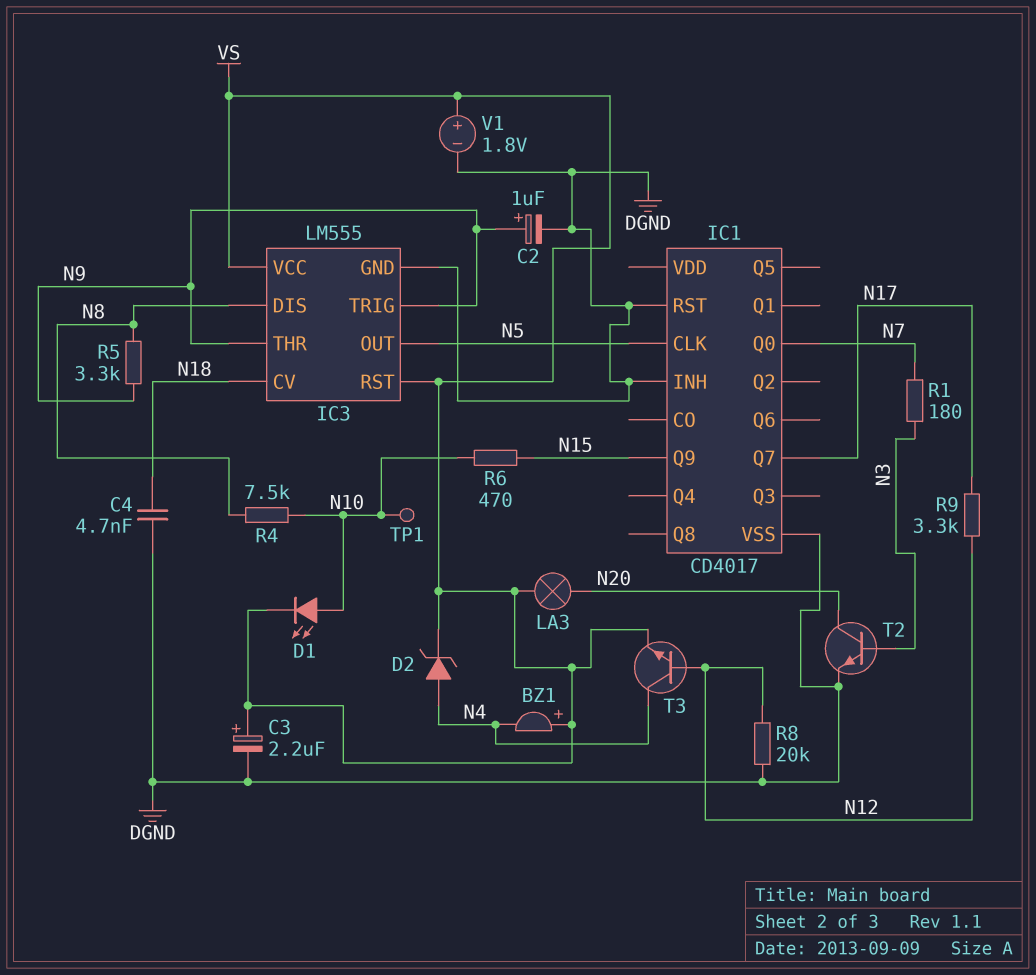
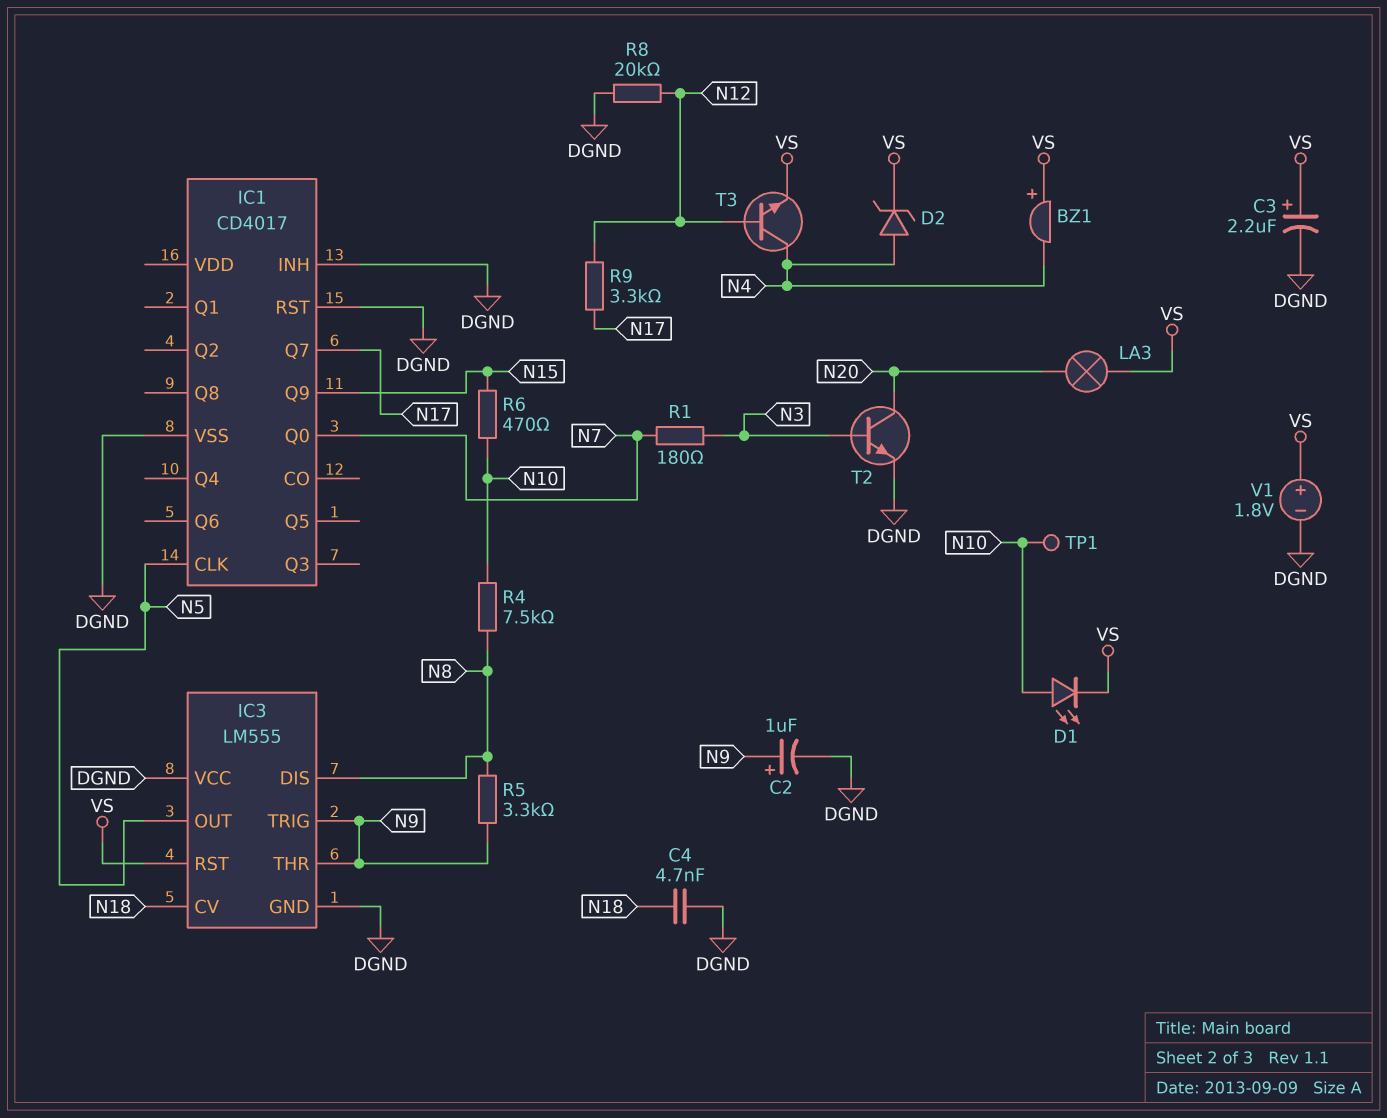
IC3 pin VCC: VS -> DGND

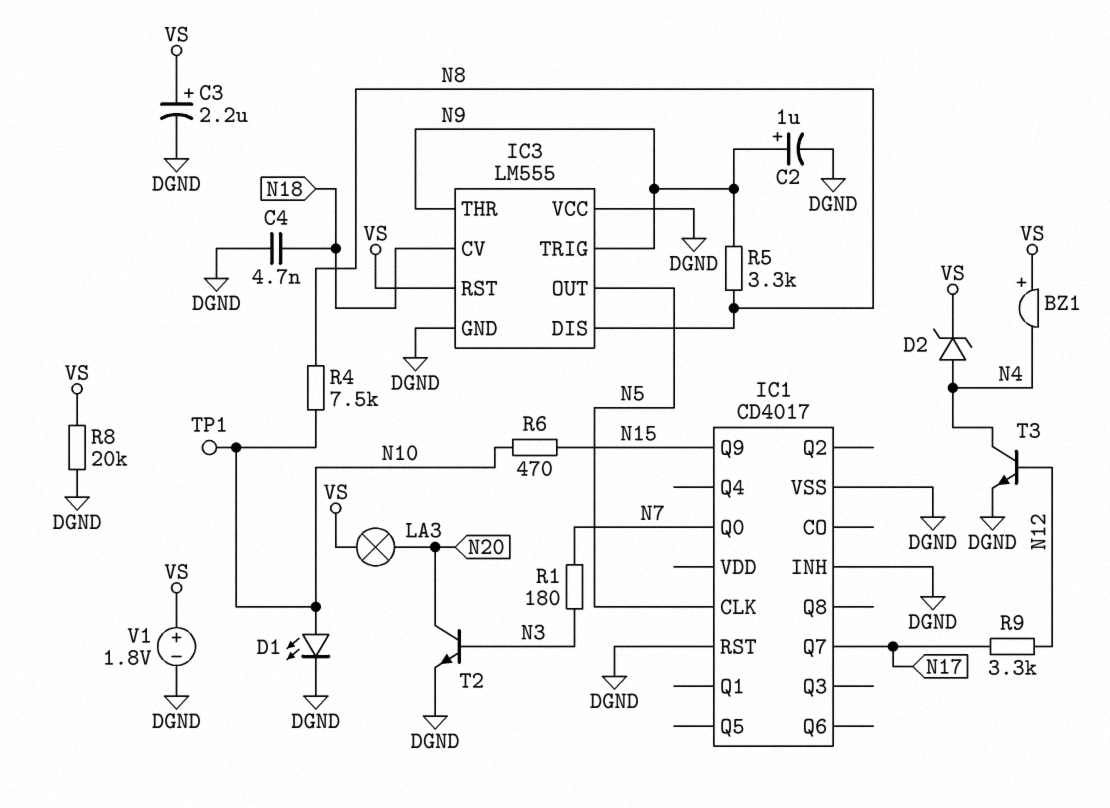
D1: LED (A N10, K VS) -> LED (A N10, K DGND)
R8: 20k (DGND, N12) -> 20k (DGND, VS)
T3: NPN (B N12, C N4, E VS) -> NPN (B N12, C N4, E DGND)

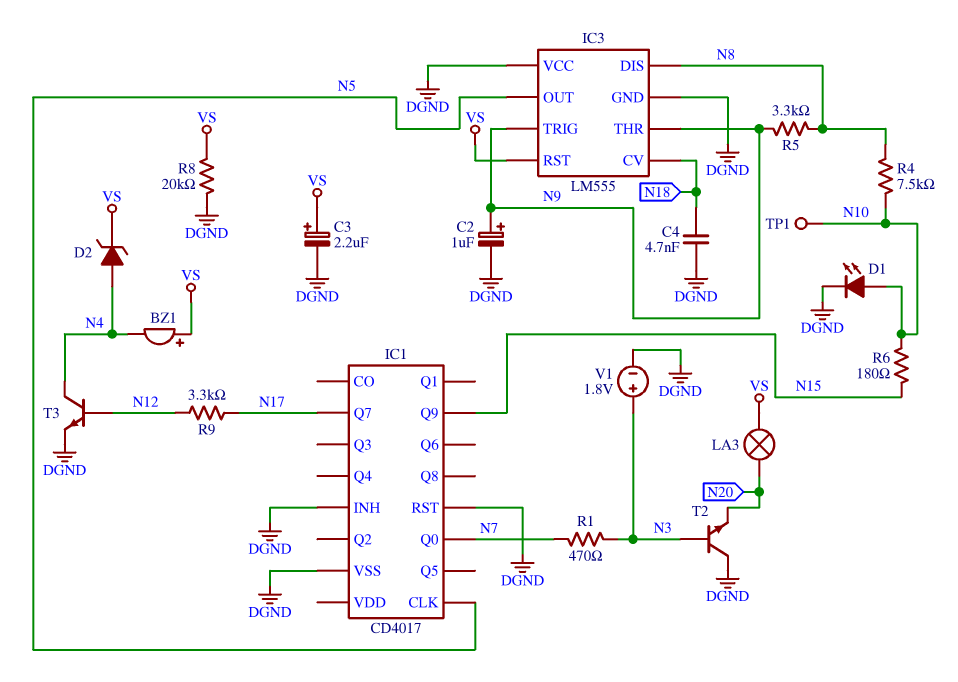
R1: 180 (N3, N7) -> 470 (N3, N7)
R6: 470 (N10, N15) -> 180 (N10, N15)
T2: NPN (B N3, C N20, E DGND) -> NPN (B N3, C DGND, E N20)
V1: 1.8V (plus VS, minus DGND) -> 1.8V (plus N3, minus DGND)

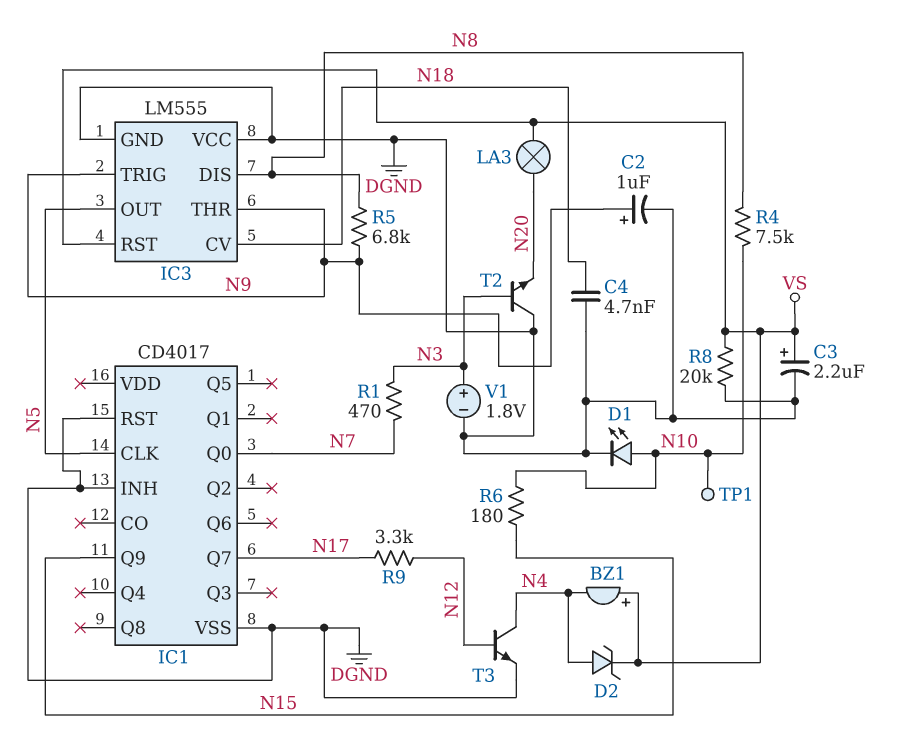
R5: 3.3k (N8, N9) -> 6.8k (N8, N9)

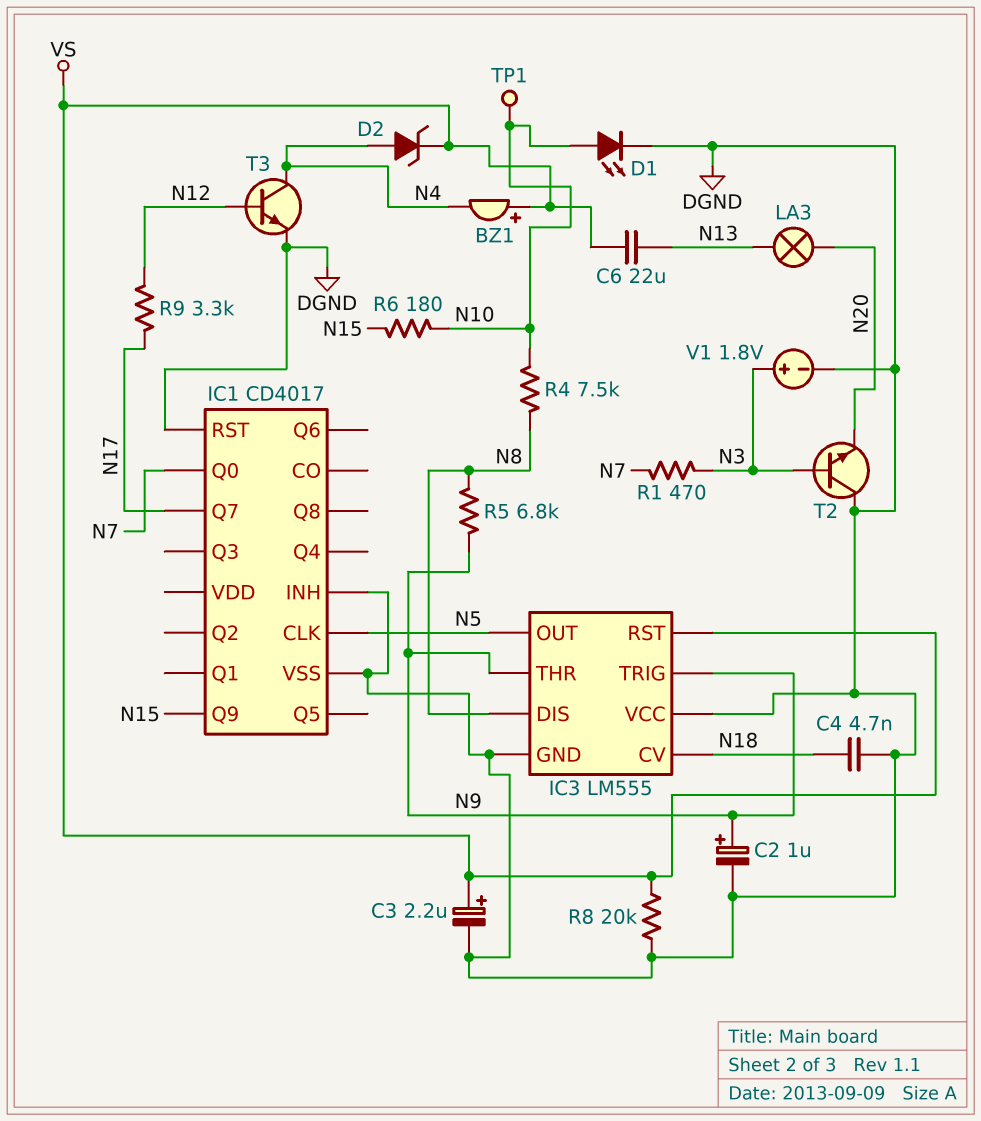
C6: none -> 22uF (N13, VS)
LA3: lamp (N20, VS) -> lamp (N13, N20)

